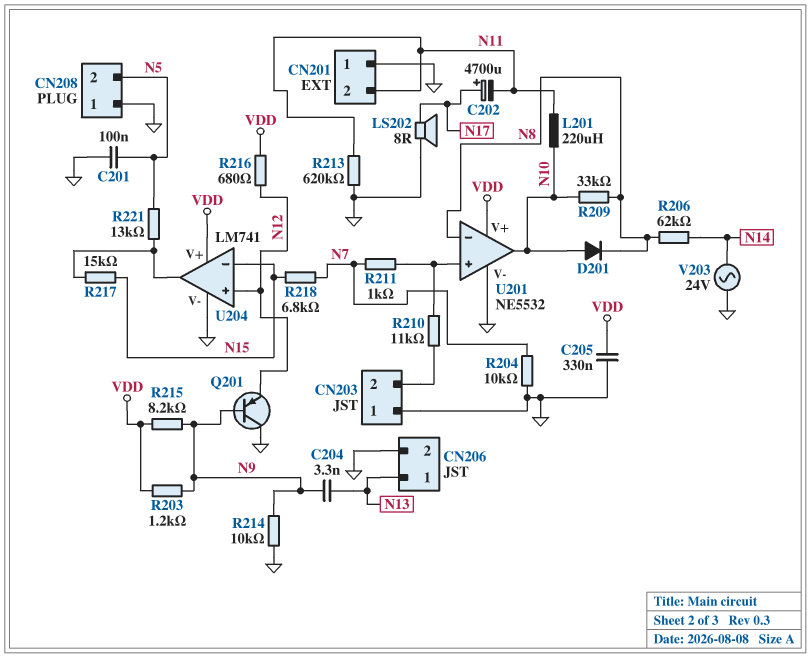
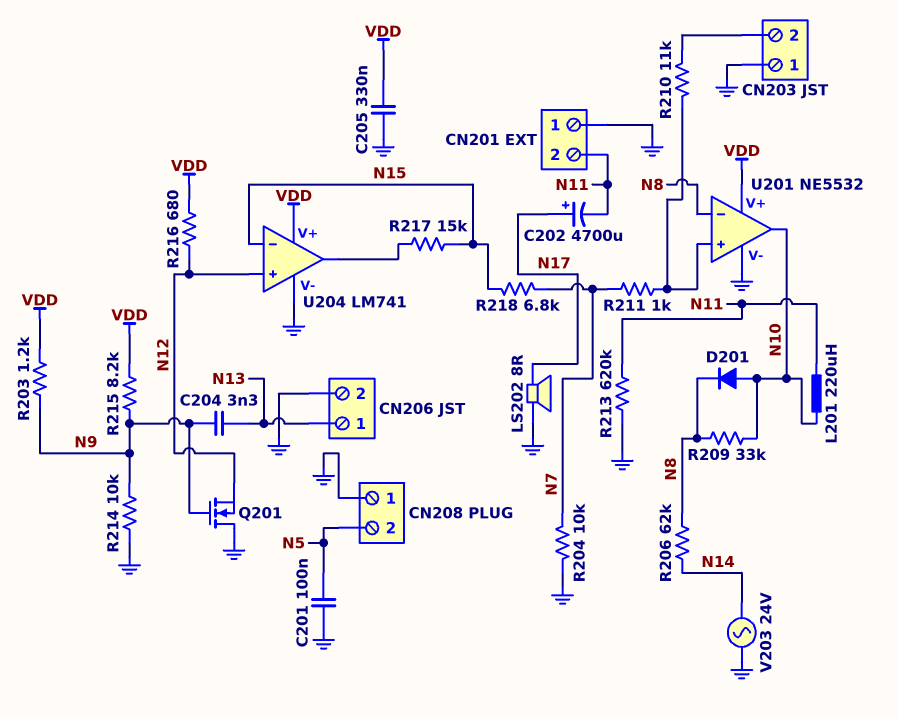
Q201: PNP (B N9, C GND, E N12) -> NMOS (G N9, D GND, S N12)
R221: 13k (N5, U204/out) -> none

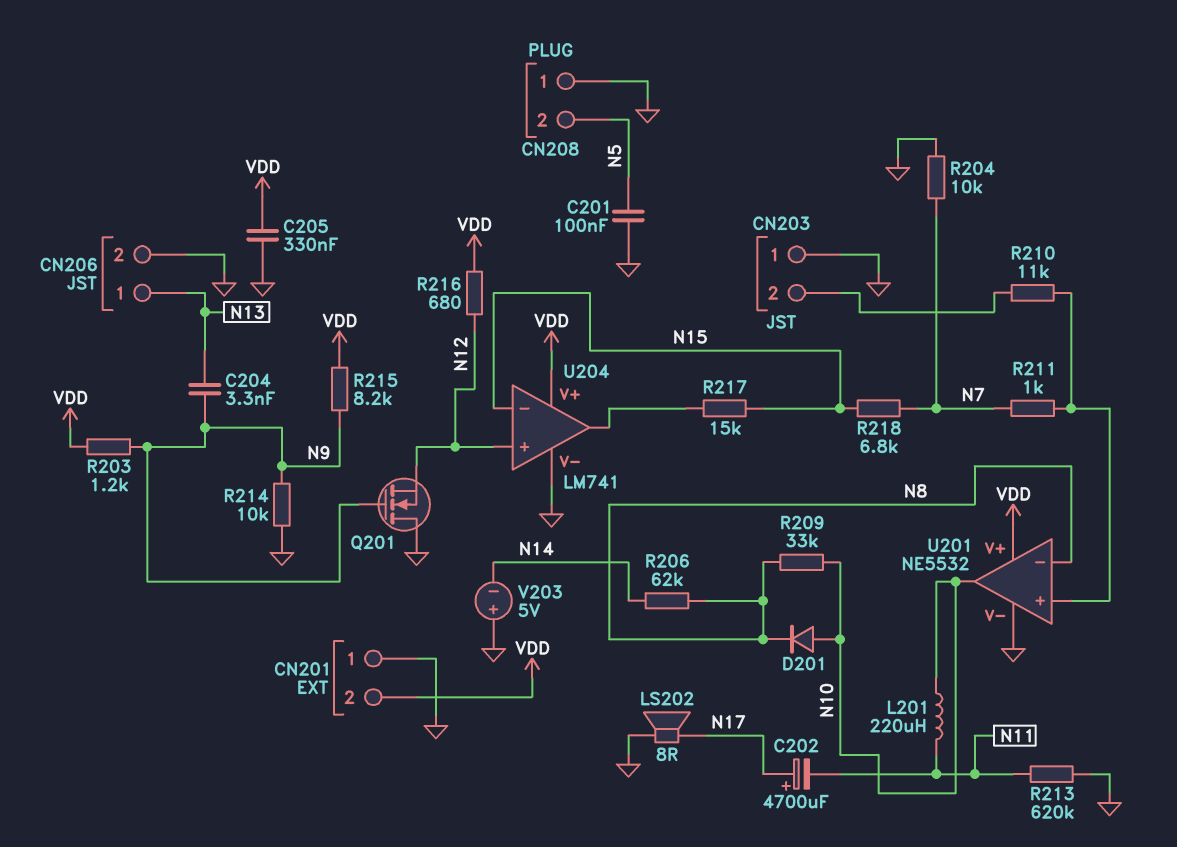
CN201 pin 2: N11 -> VDD
V203: AC 24V (GND, N14) -> 5V (plus GND, minus N14)

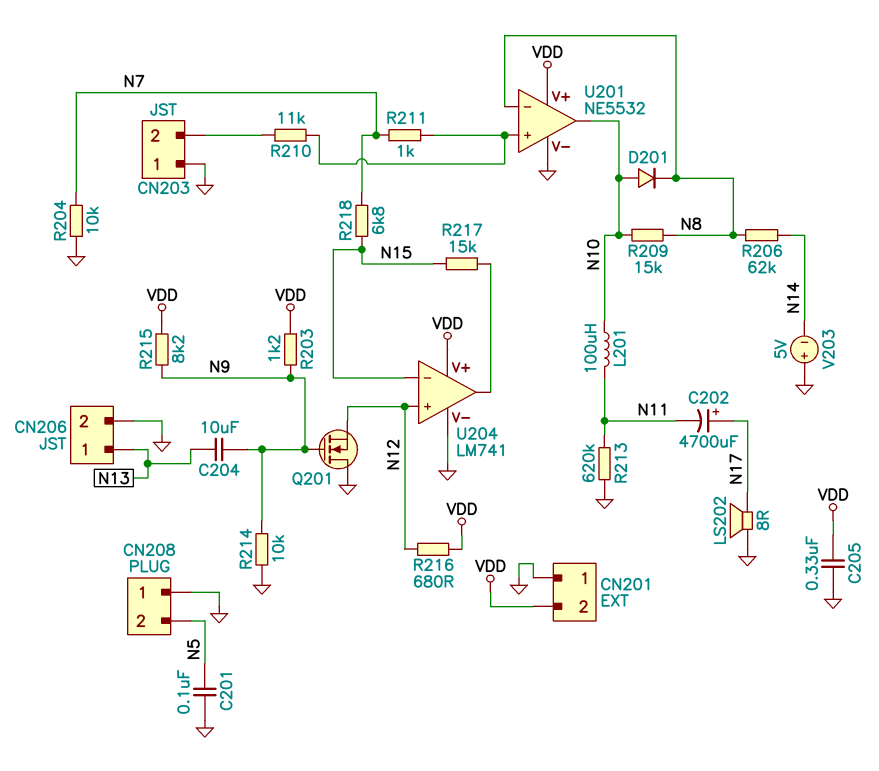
C204: 3.3nF (N9, N13) -> 10uF (N9, N13)
L201: 220uH (N10, N11) -> 100uH (N10, N11)
R209: 33k (N8, N10) -> 15k (N8, N10)

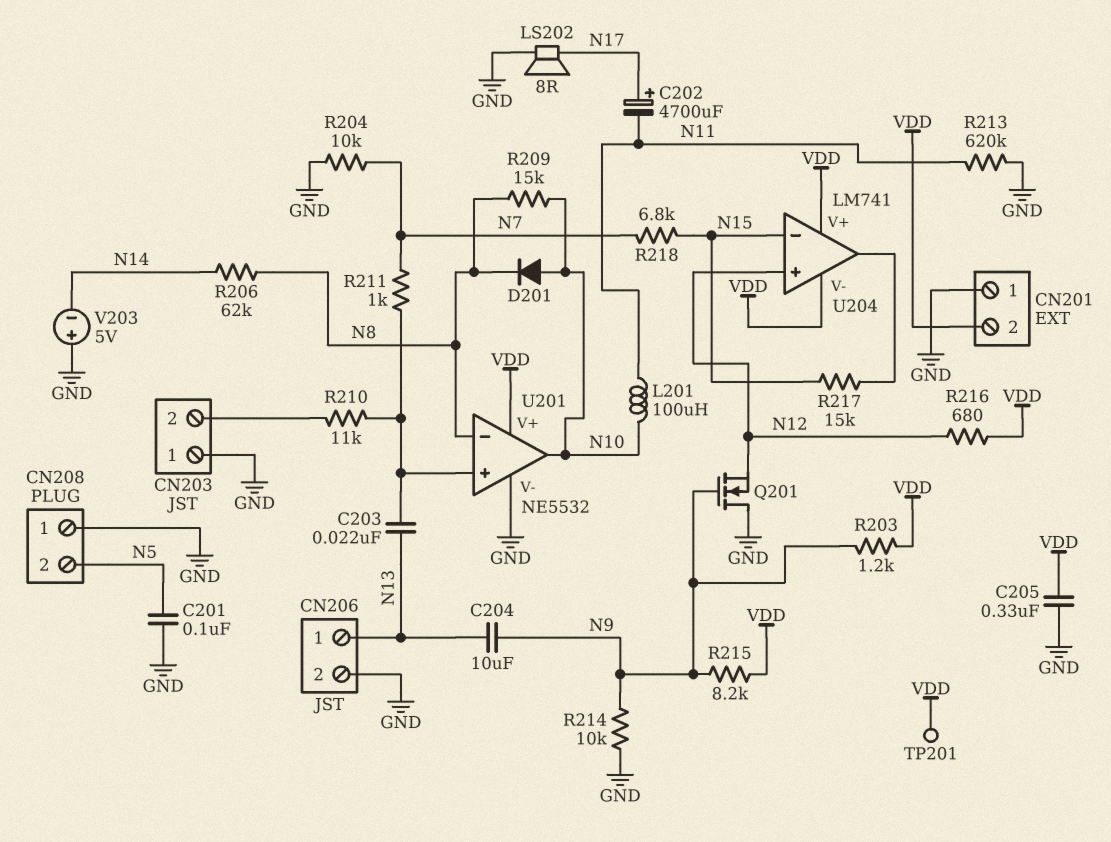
C203: none -> 22nF (N13, U201/in+)
TP201: none -> test point (VDD)
U204 pin V-: GND -> VDD

